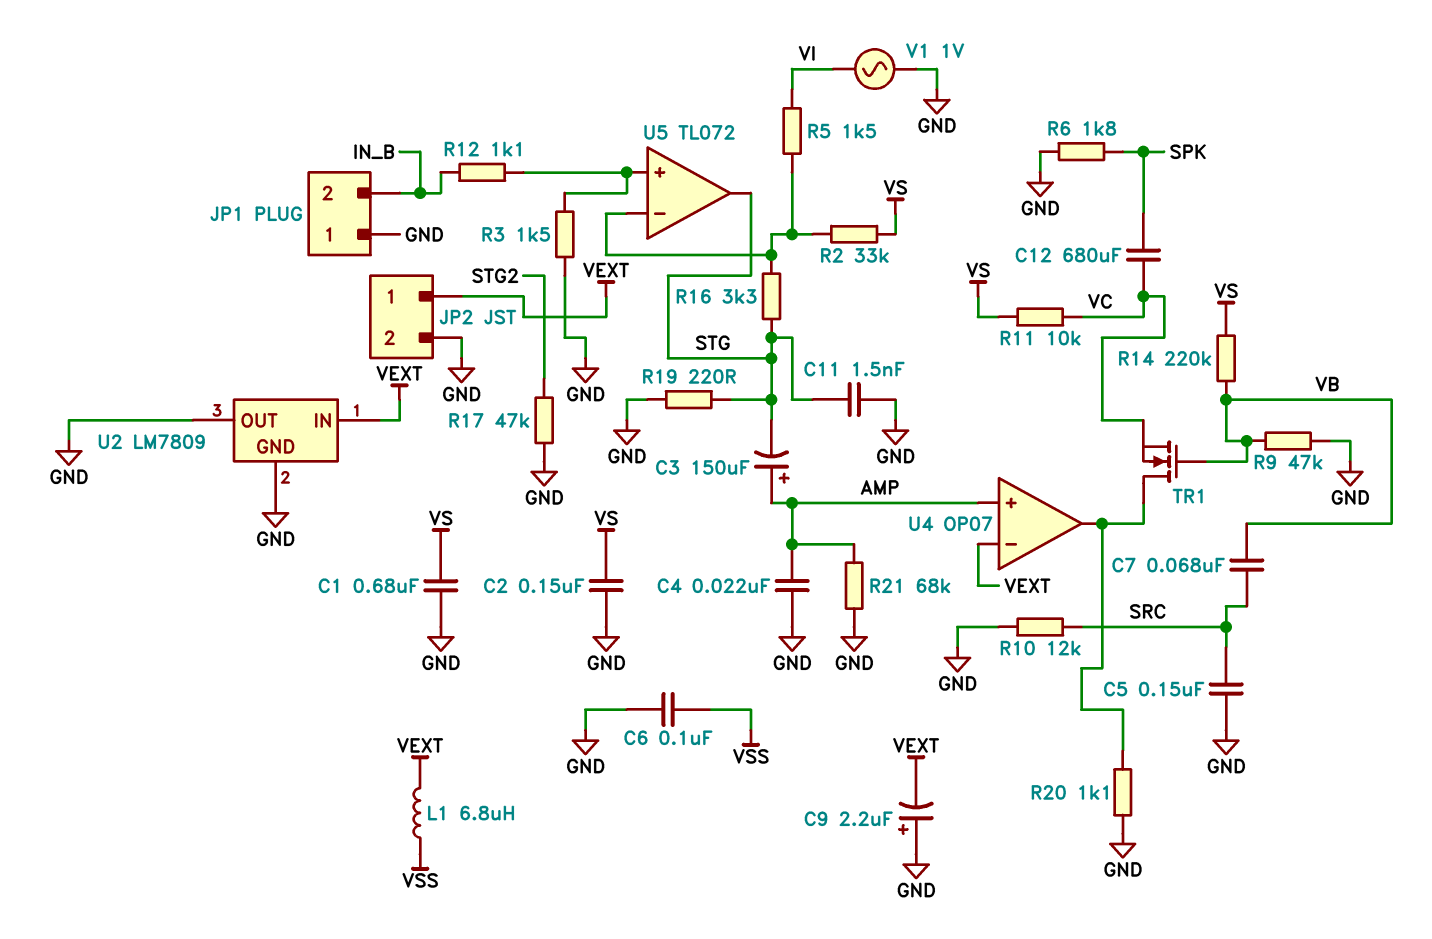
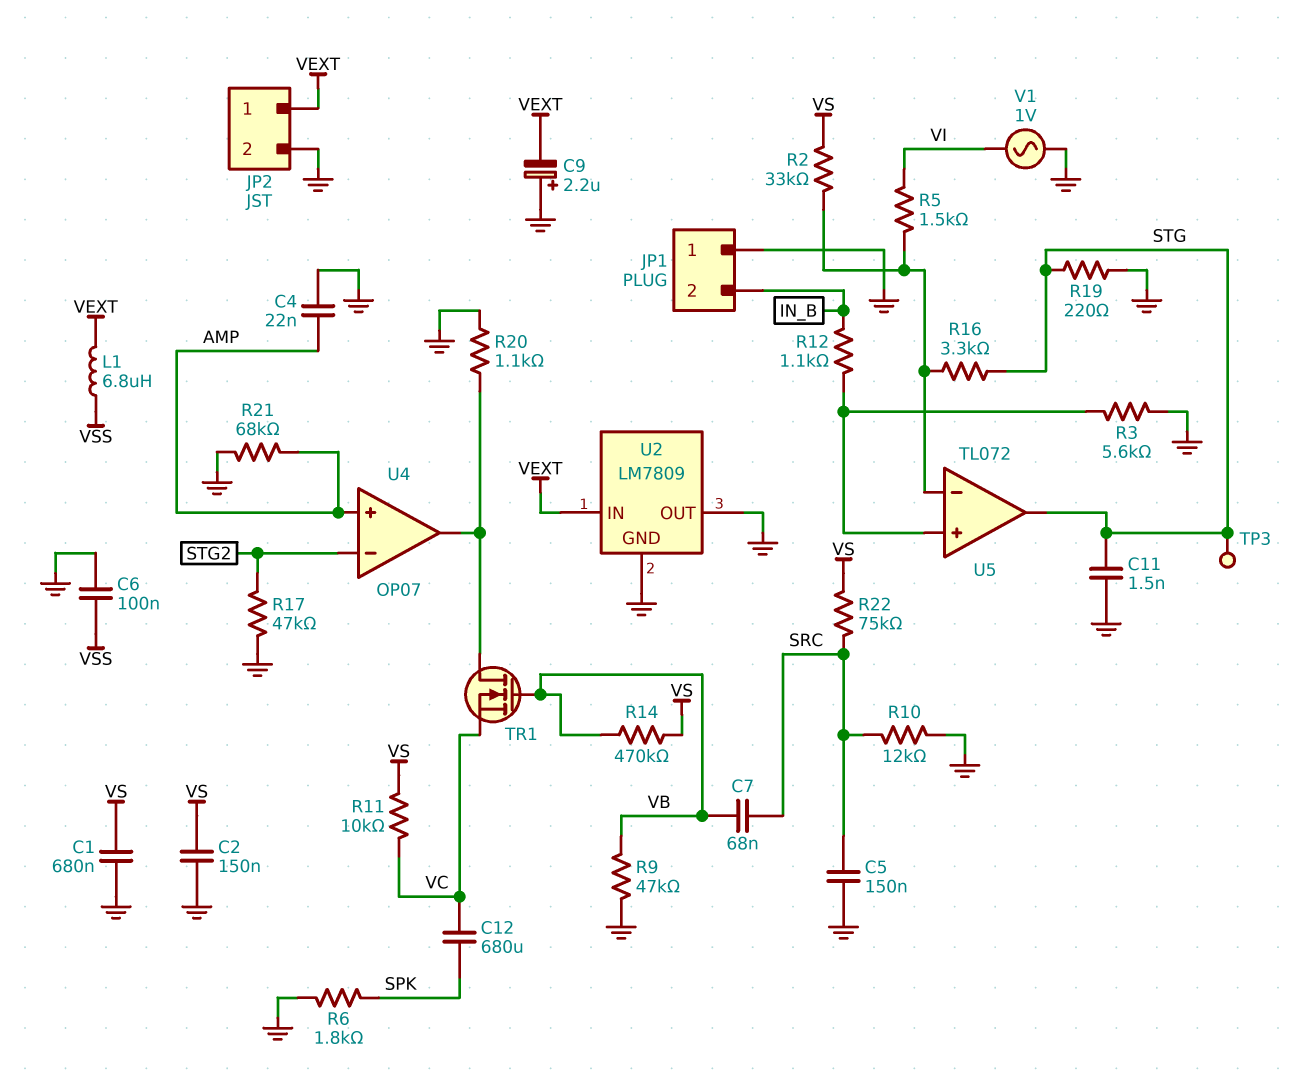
C3: 150uF (plus AMP, minus STG) -> none
R3: 1.5k (GND, U5/in+) -> 5.6k (GND, U5/in+)
R14: 220k (VB, VS) -> 470k (VB, VS)
R22: none -> 75k (SRC, VS)
TP3: none -> test point (STG)
U4 pin in-: VEXT -> STG2

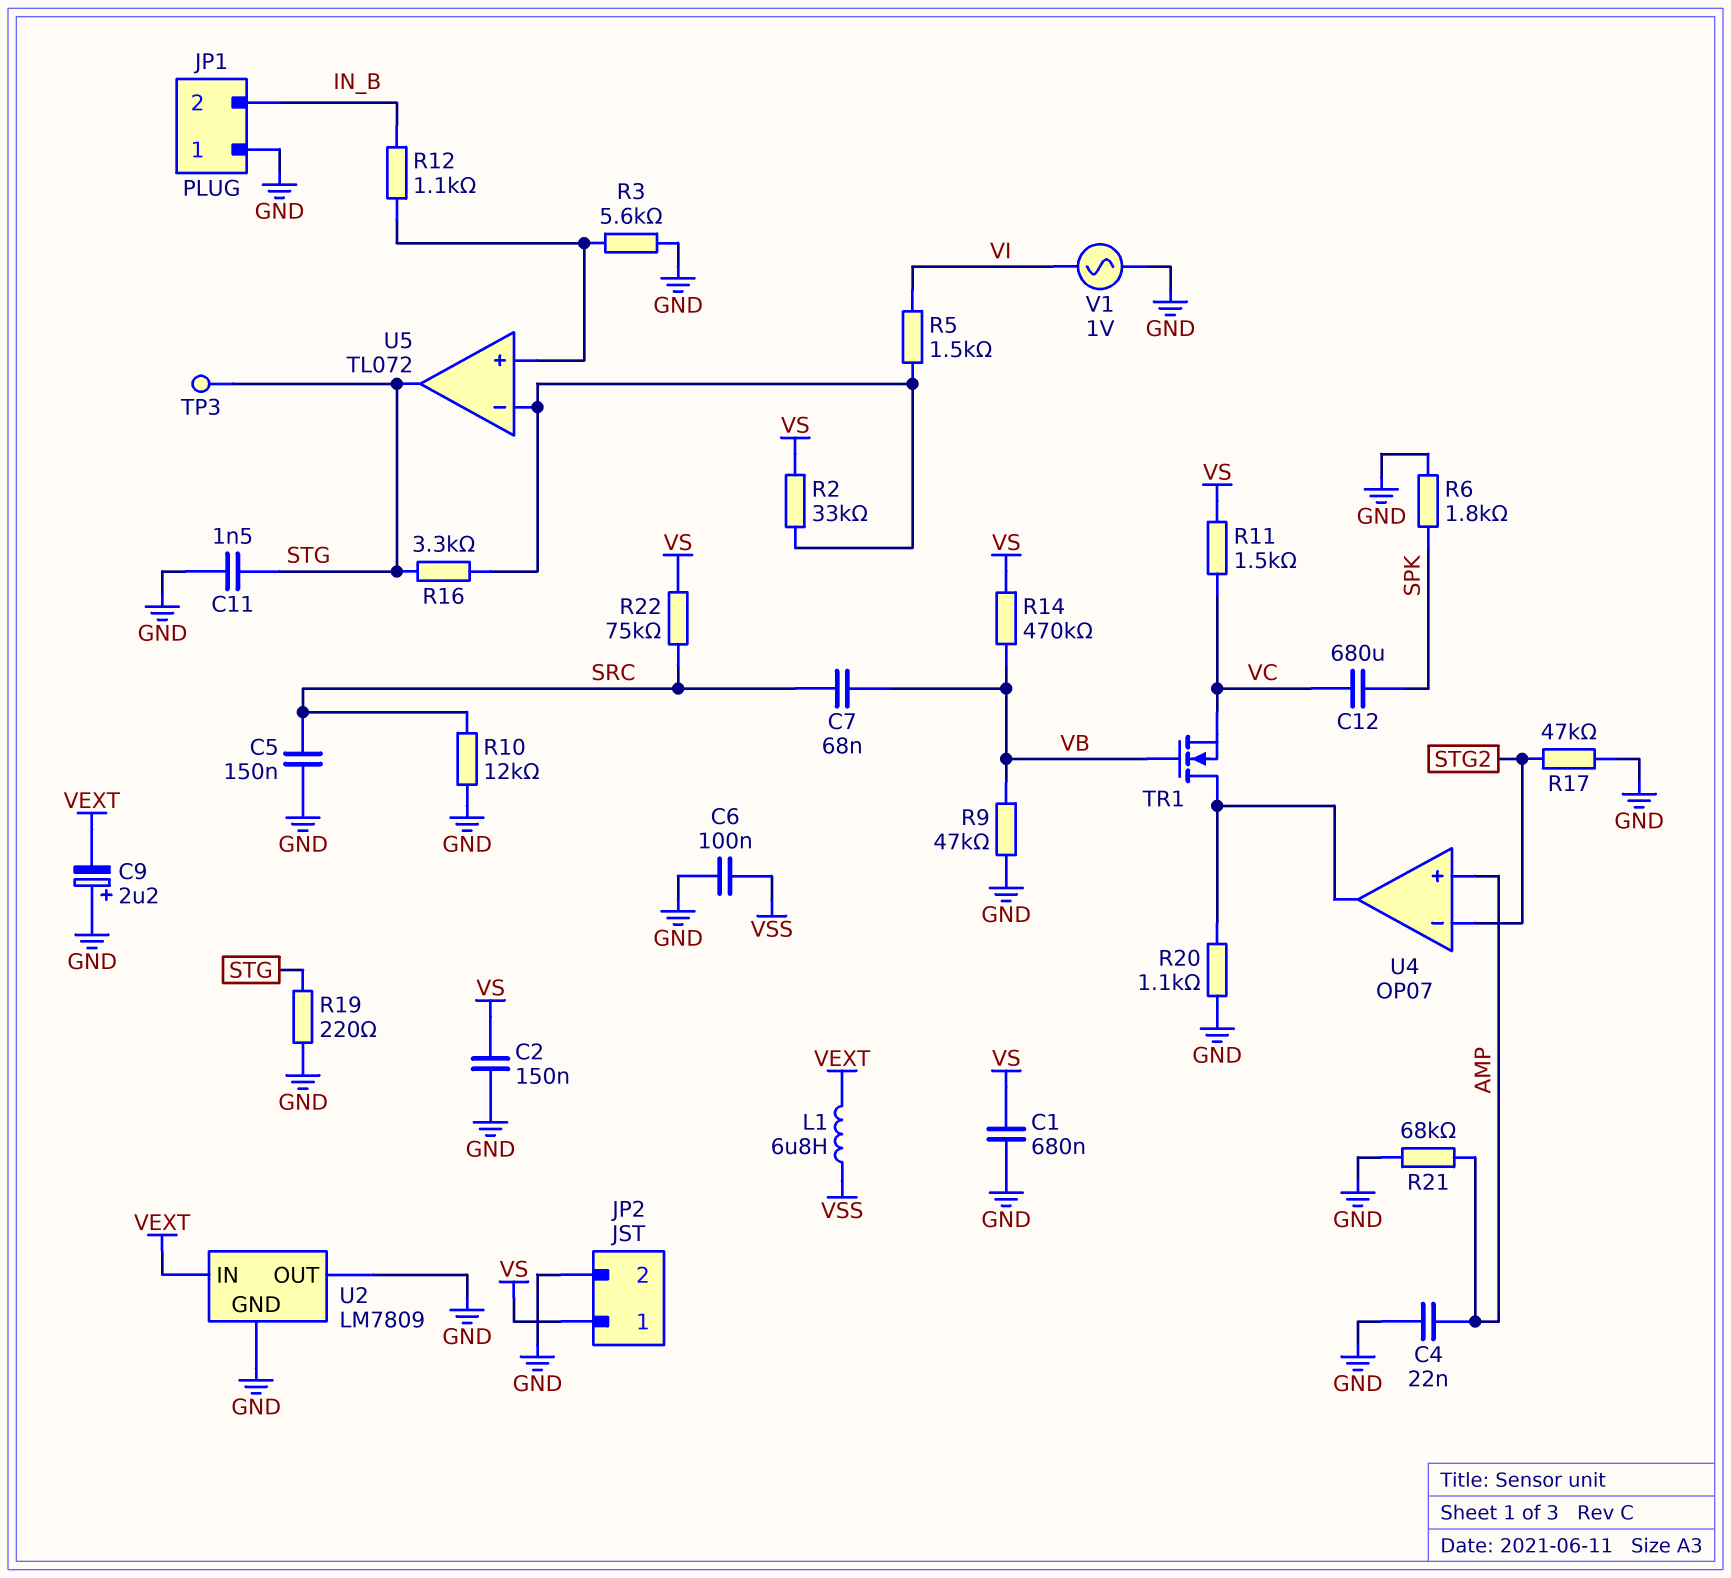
JP2 pin 1: VEXT -> VS
R11: 10k (VC, VS) -> 1.5k (VC, VS)

